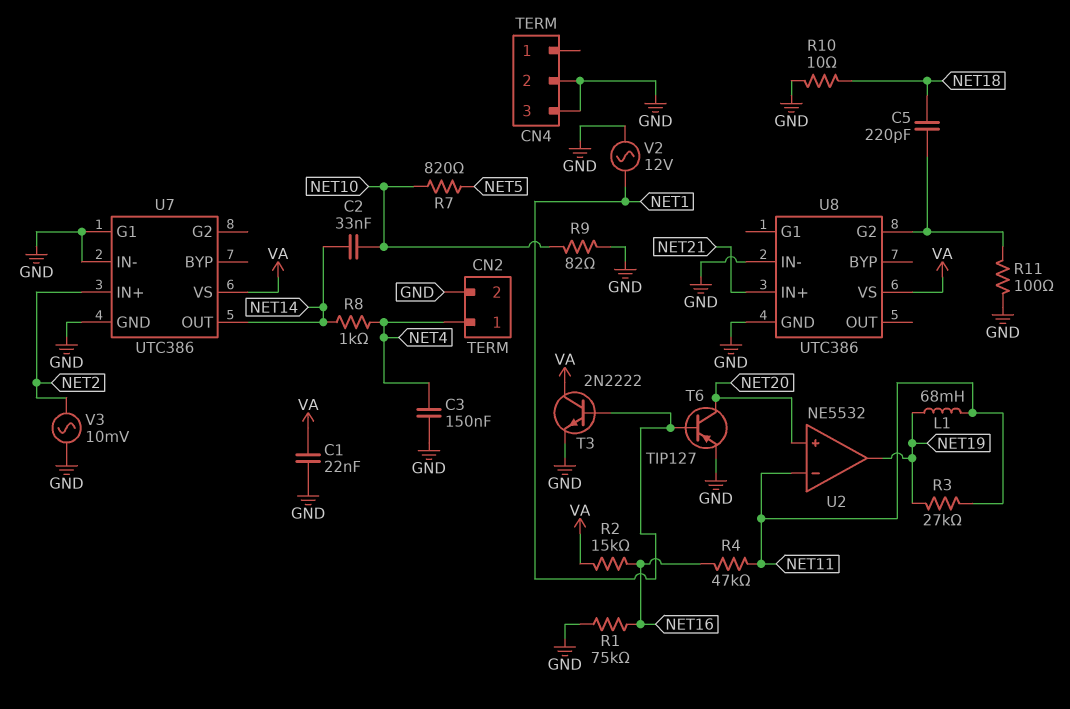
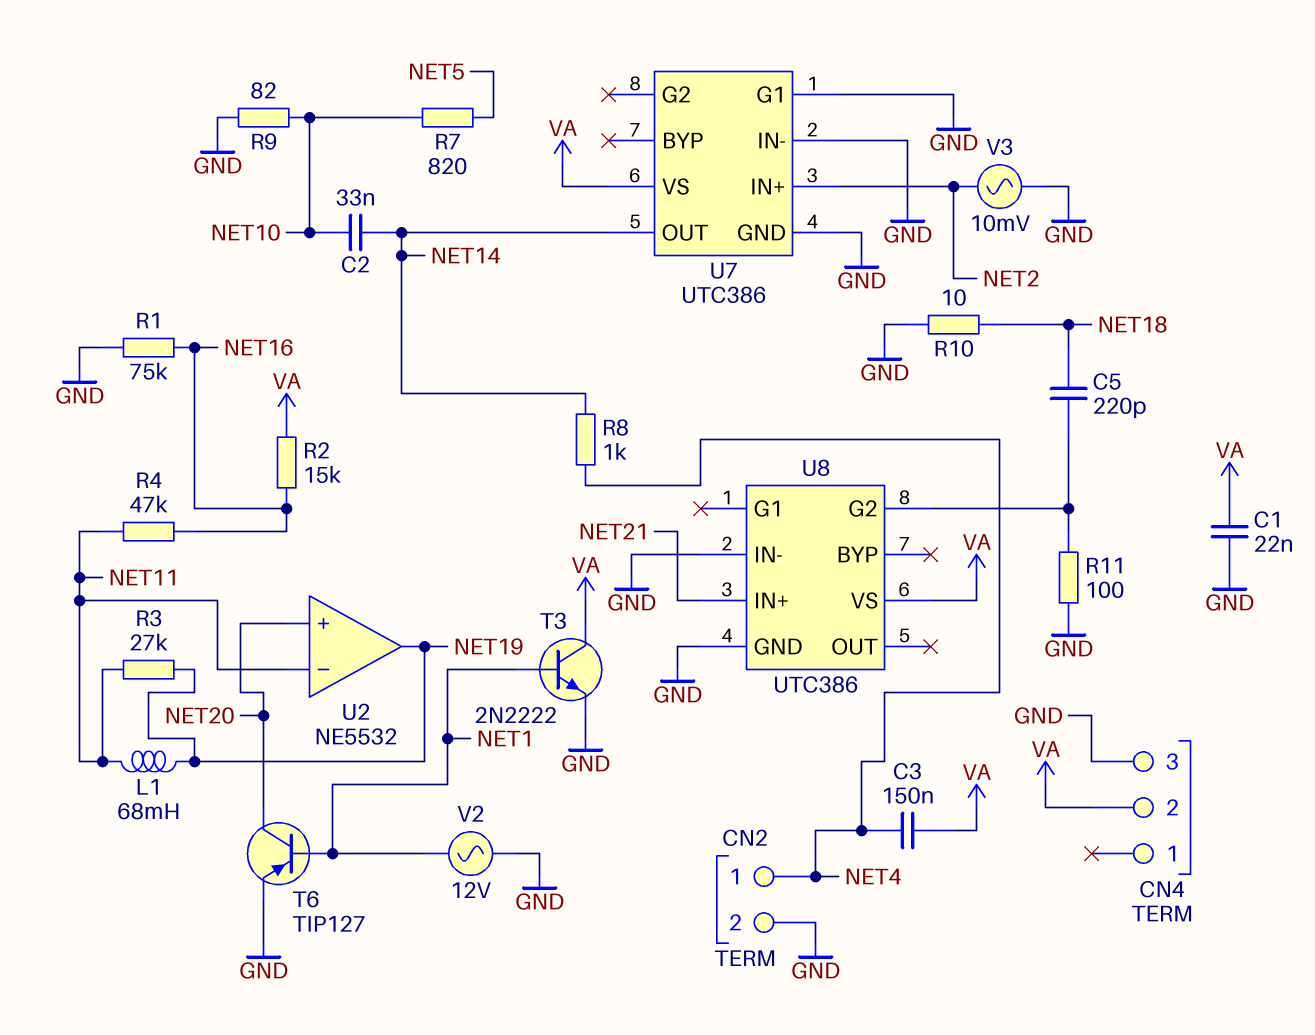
C3: 150nF (GND, NET4) -> 150nF (NET4, VA)
CN4 pin 2: GND -> VA

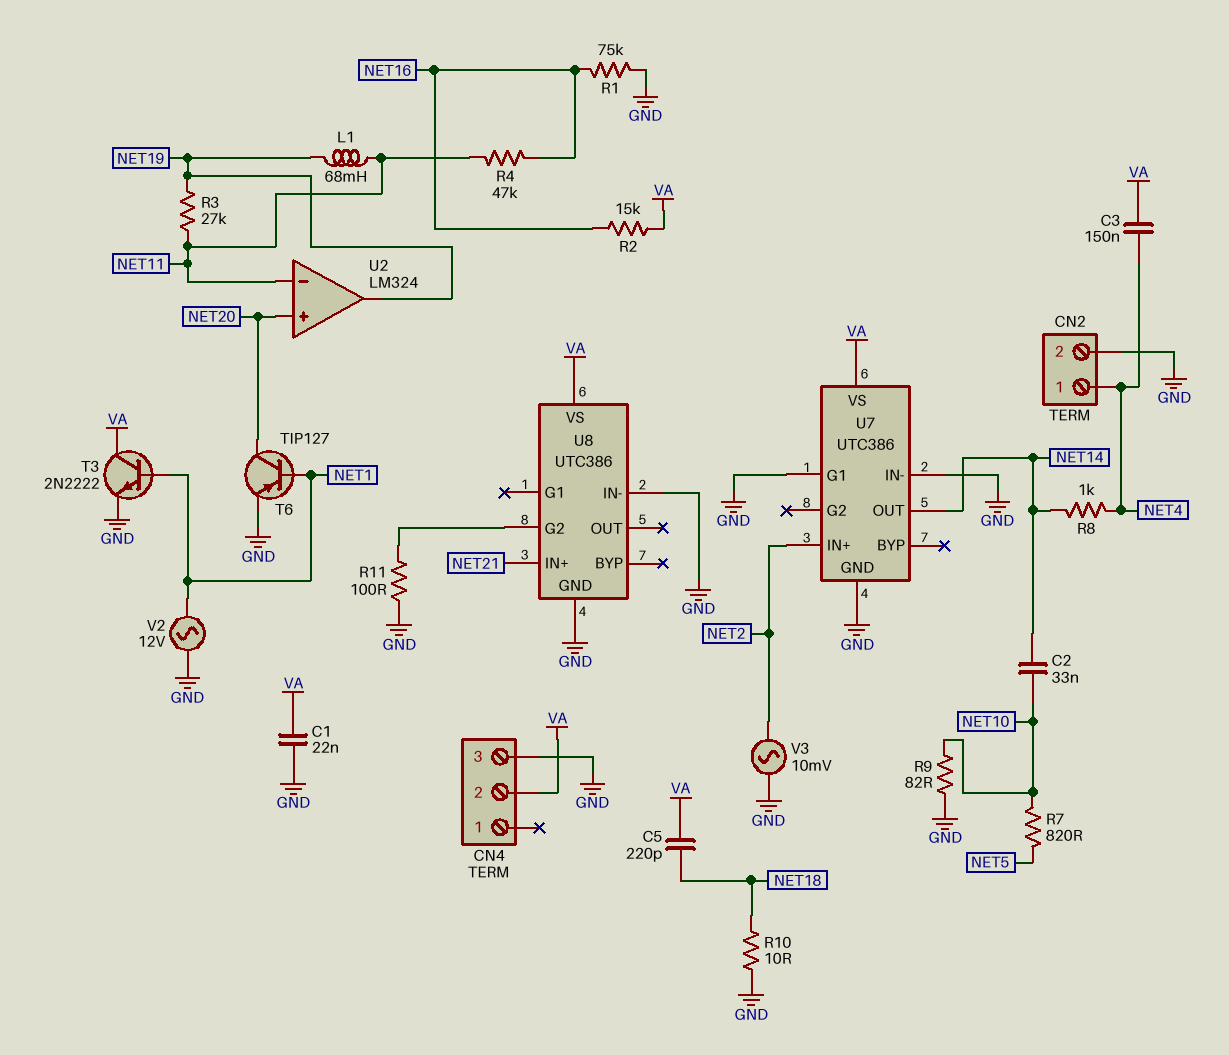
C5: 220pF (NET18, U8/G2) -> 220pF (NET18, VA)
U2: NE5532 -> LM324

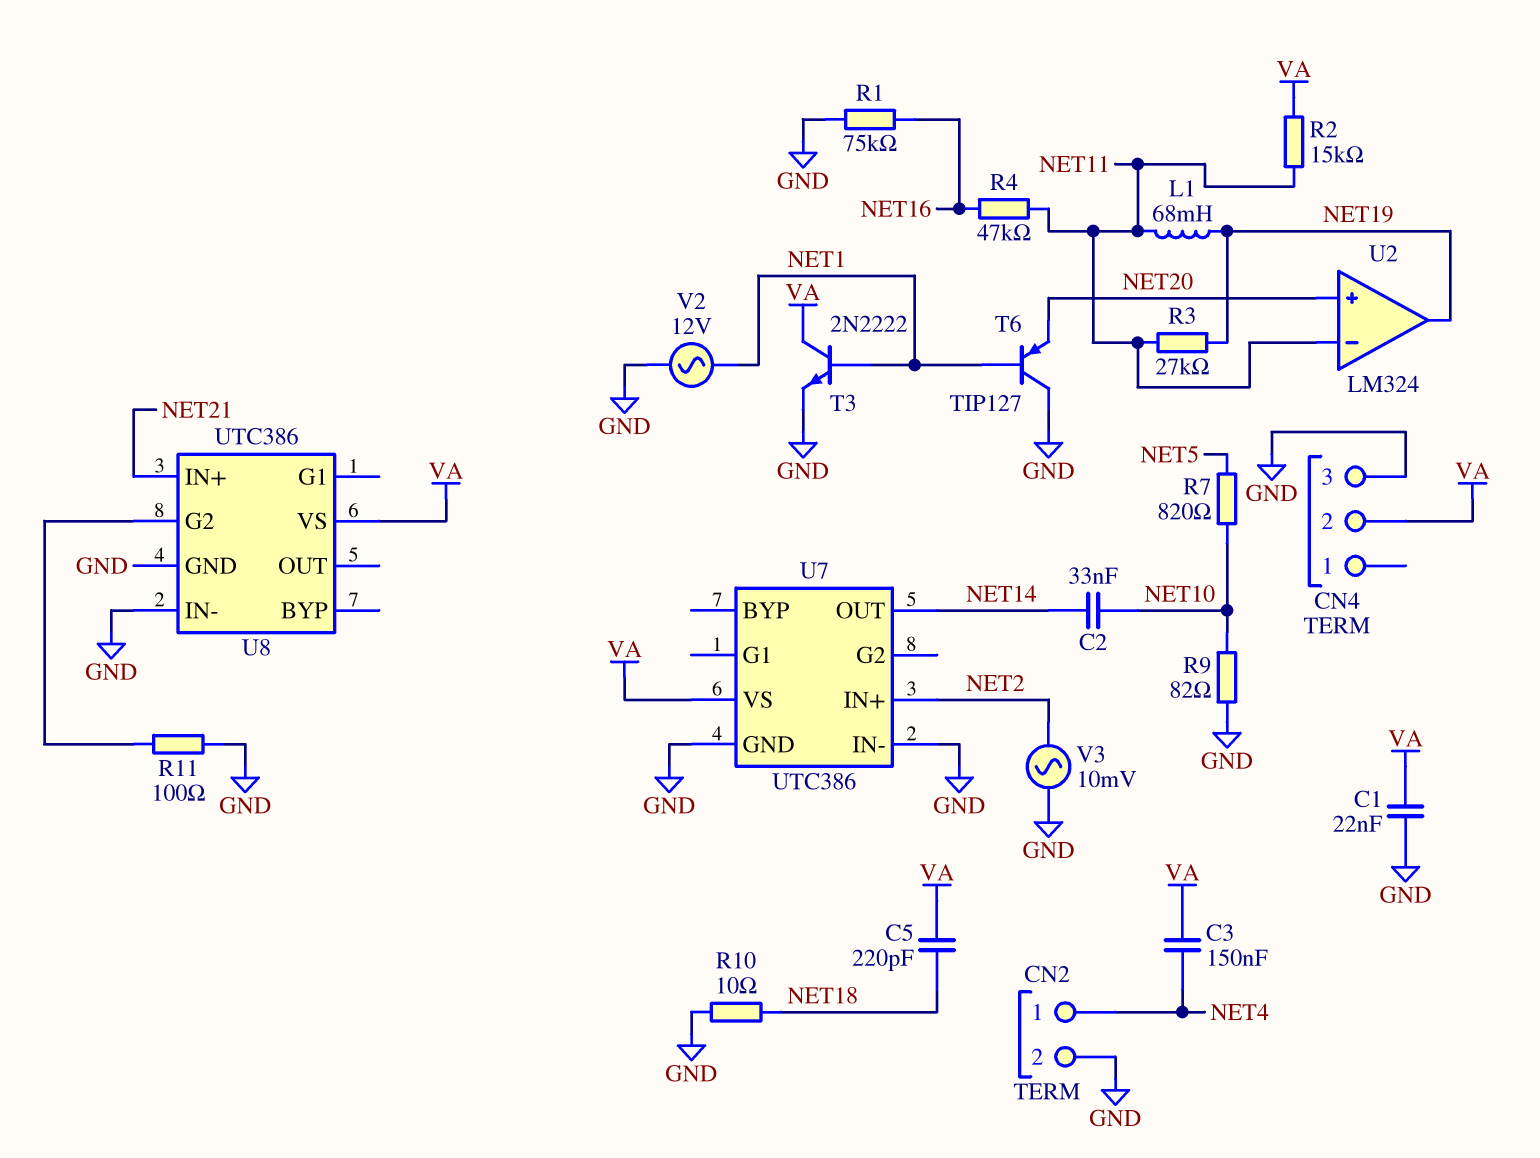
R2: 15k (NET16, VA) -> 15k (NET11, VA)
R8: 1k (NET4, NET14) -> none
T6: PNP TIP127 (B NET1, C NET20, E GND) -> PNP TIP127 (B NET1, C GND, E NET20)
U7 pin G1: GND -> none

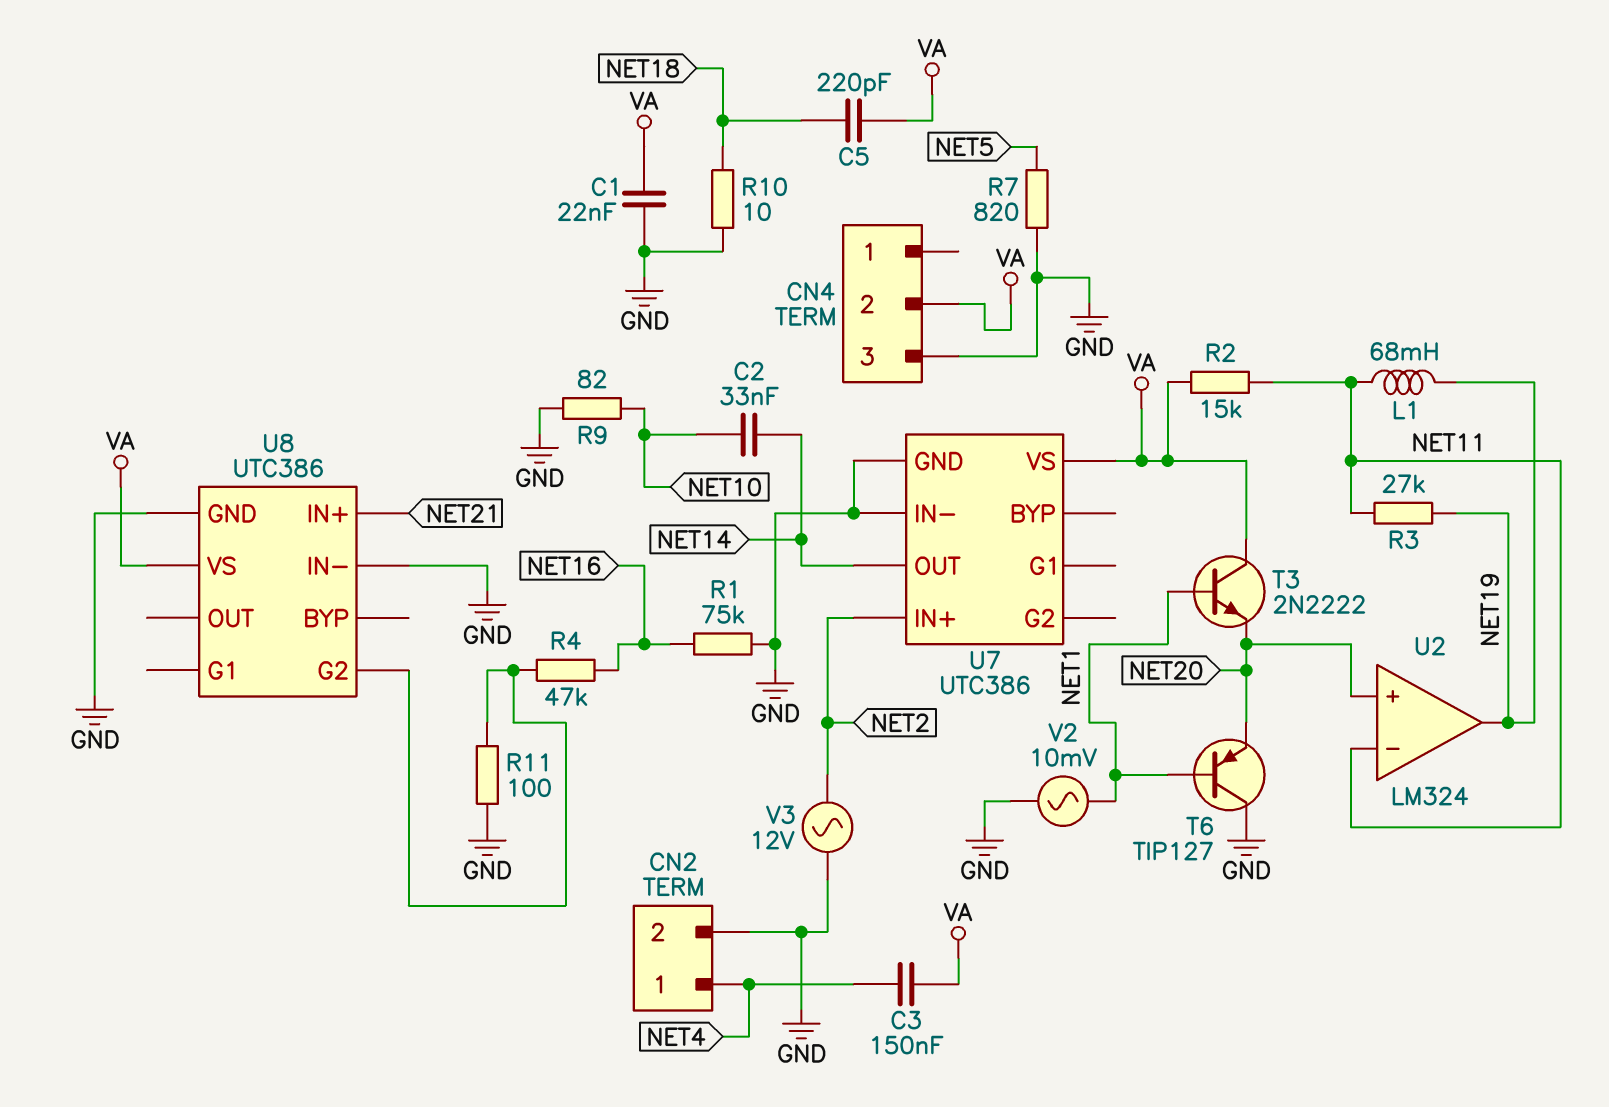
R4: 47k (NET11, NET16) -> 47k (NET16, U8/G2)
R7: 820 (NET5, NET10) -> 820 (GND, NET5)
T3: NPN 2N2222 (B NET1, C VA, E GND) -> NPN 2N2222 (B NET1, C VA, E NET20)
V2: AC 12V (GND, NET1) -> AC 10mV (GND, NET1)
V3: AC 10mV (GND, NET2) -> AC 12V (GND, NET2)

